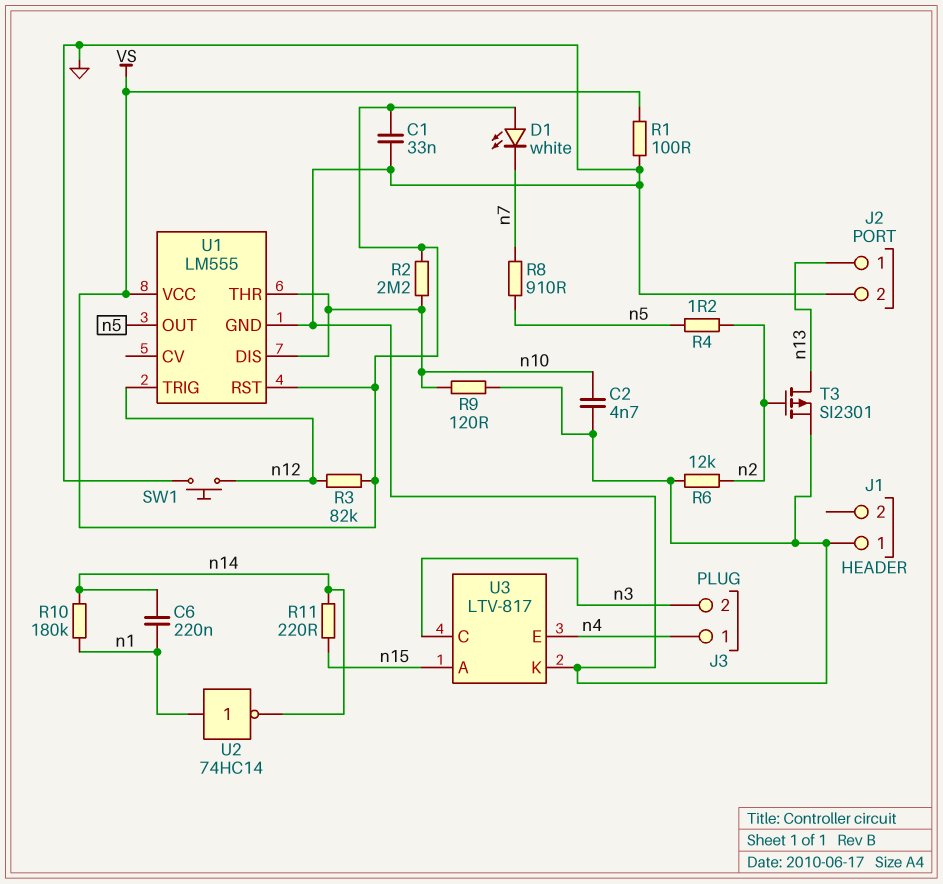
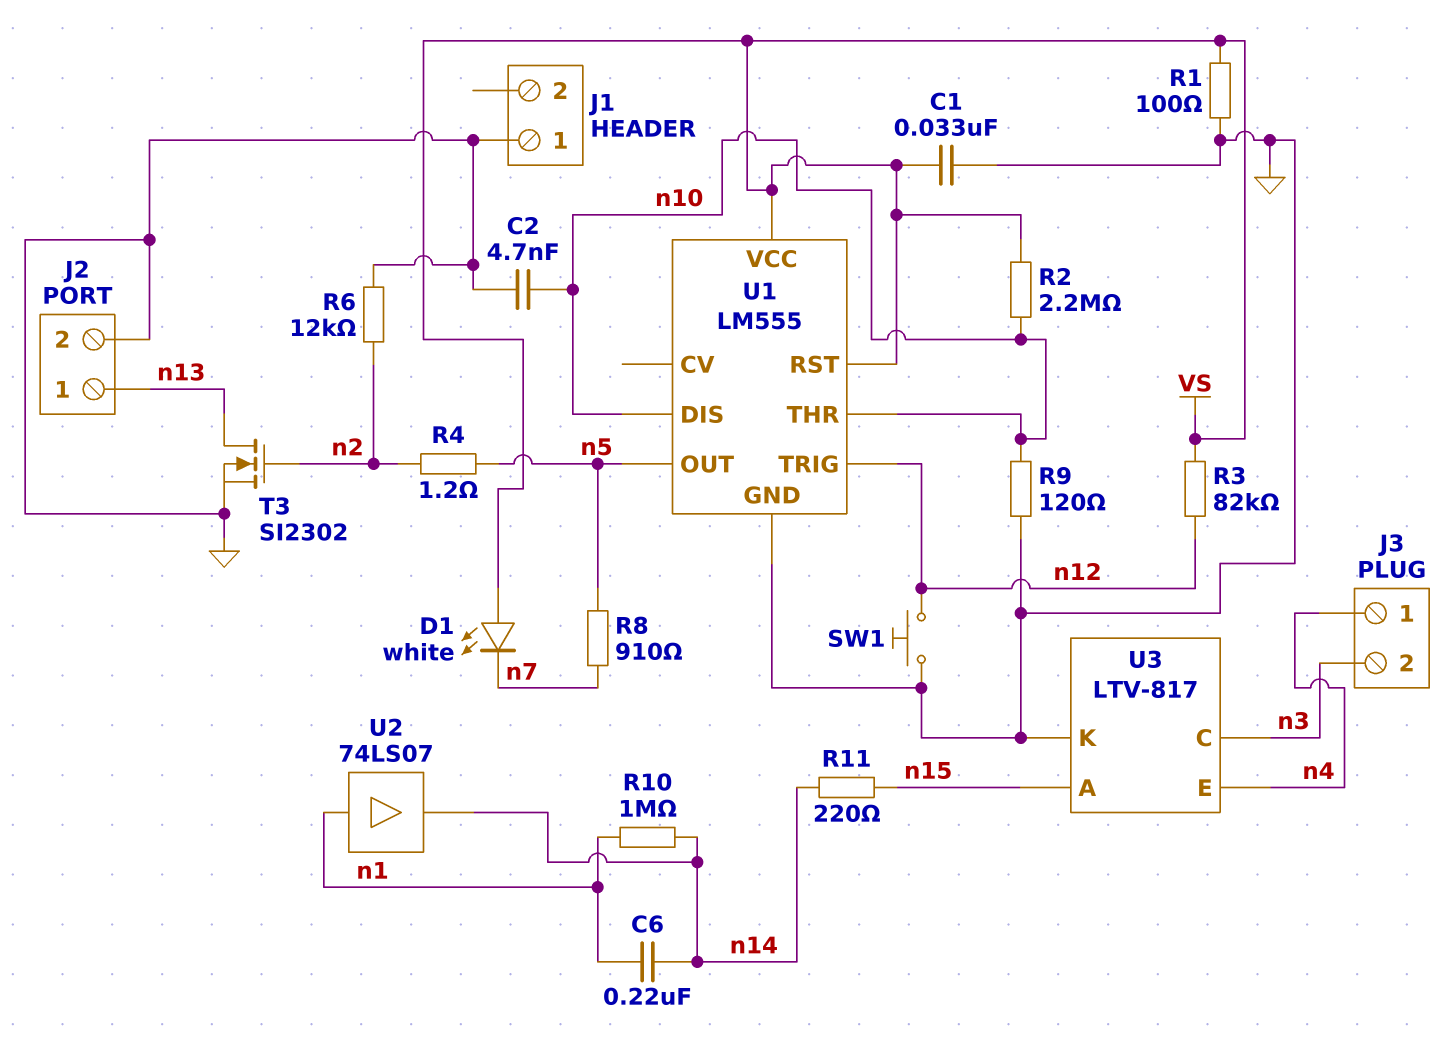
R10: 180k (n1, n14) -> 1M (n1, n14)
T3: PMOS SI2301 (G n2, D n13, S GND) -> NMOS SI2302 (G n2, D n13, S GND)
U2: NOT 74HC14 (in n1, out n14) -> buffer 74LS07 (in n1, out n14)

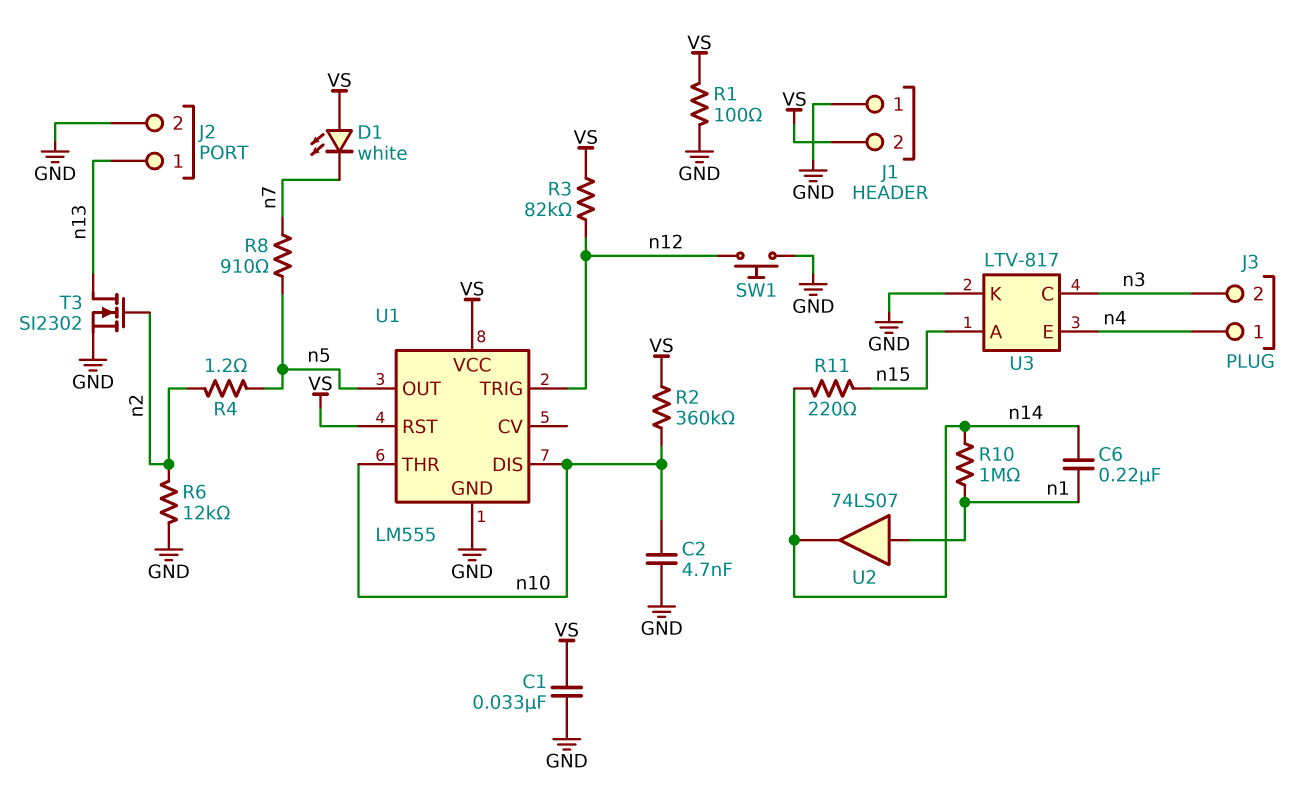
J1 pin 2: none -> VS
R2: 2.2M (VS, n10) -> 360k (VS, n10)
R9: 120 (GND, n10) -> none

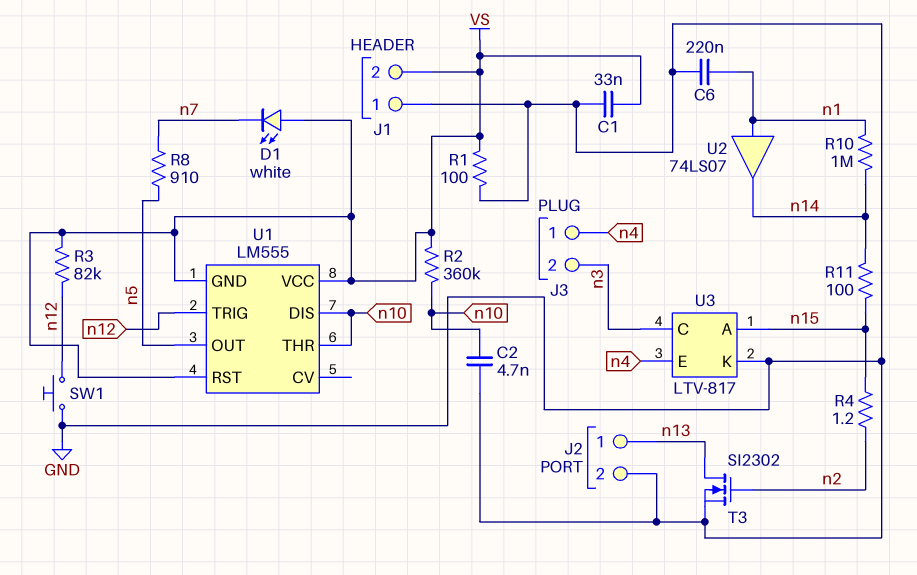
C6: 220nF (n1, n14) -> 220nF (GND, n1)
R4: 1.2 (n2, n5) -> 1.2 (n2, n15)
R6: 12k (GND, n2) -> none
R11: 220 (n14, n15) -> 100 (n14, n15)
U1 pin GND: GND -> VS

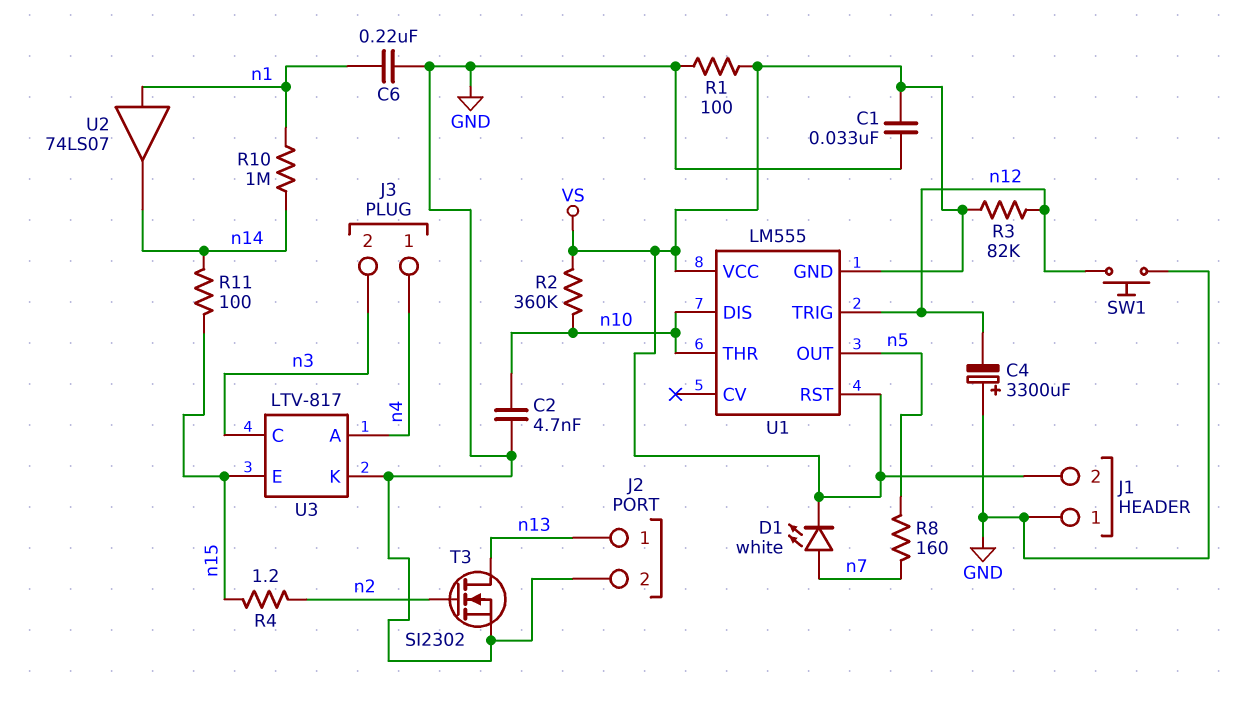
C4: none -> 3300uF (plus GND, minus n12)
D1: LED white (A VS, K n7) -> LED white (A n7, K VS)
R8: 910 (n5, n7) -> 160 (n5, n7)
U3 pin A: n15 -> n4
U3 pin E: n4 -> n15

